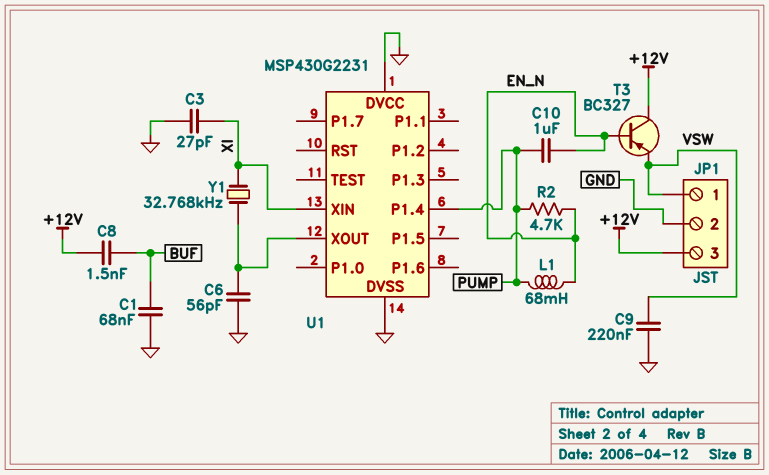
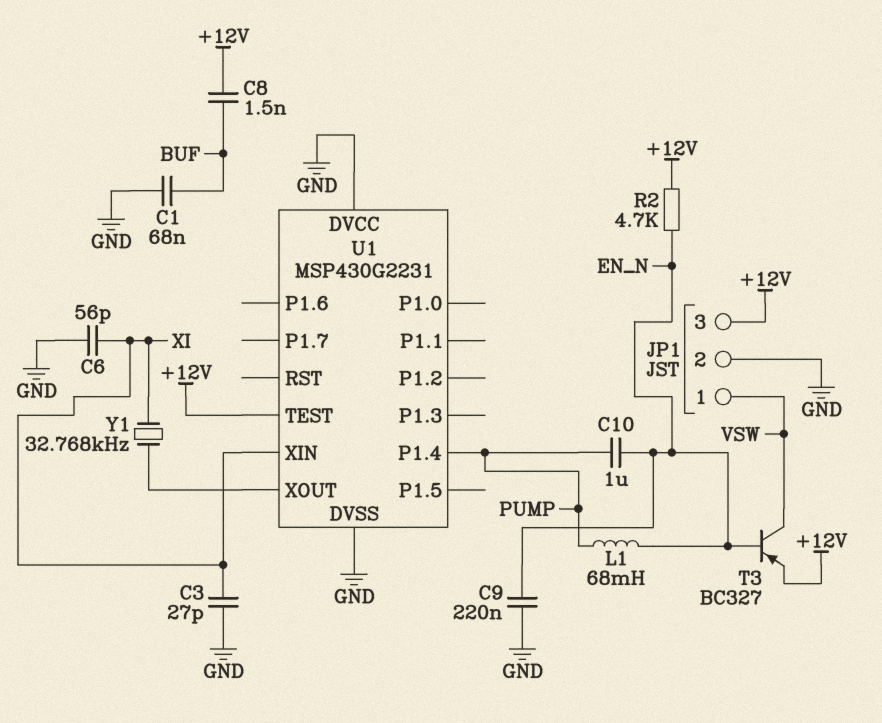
C6: 56pF (GND, U1/XOUT) -> 56pF (GND, XI)
C9: 220nF (GND, VSW) -> 220nF (EN_N, GND)
R2: 4.7k (EN_N, PUMP) -> 4.7k (+12V, EN_N)
T3: PNP BC327 (B EN_N, C +12V, E VSW) -> PNP BC327 (B EN_N, C VSW, E +12V)
U1 pin TEST: none -> +12V

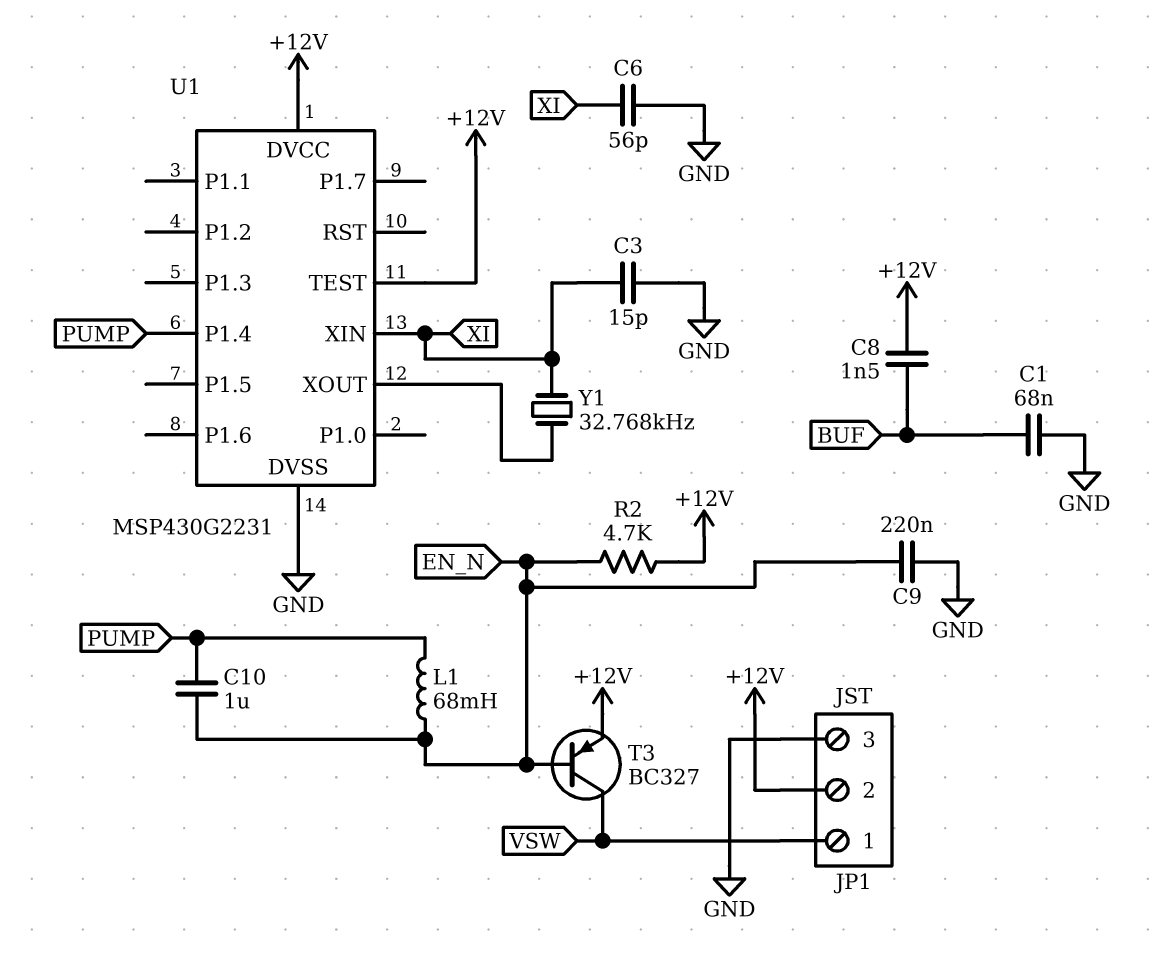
C3: 27pF (GND, XI) -> 15pF (GND, XI)
JP1 pin 2: GND -> +12V
JP1 pin 3: +12V -> GND
U1 pin DVCC: GND -> +12V

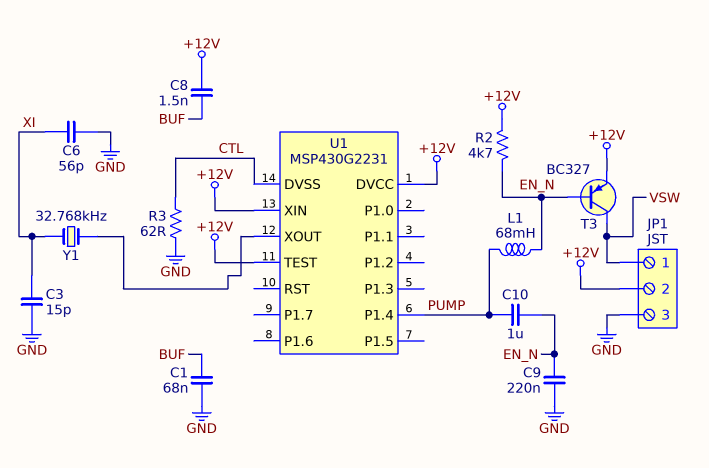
R3: none -> 62 (CTL, GND)
U1 pin DVSS: GND -> CTL
U1 pin XIN: XI -> +12V

